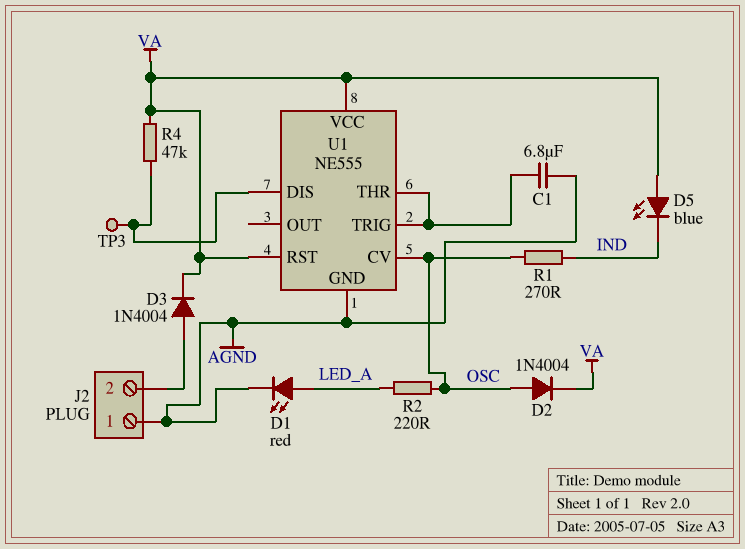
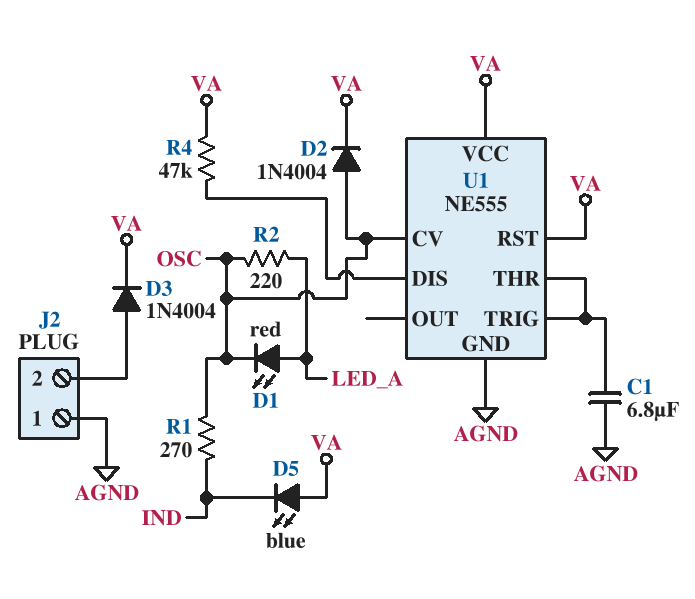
D1: LED red (A LED_A, K AGND) -> LED red (A LED_A, K OSC)
TP3: test point (U1/DIS) -> none

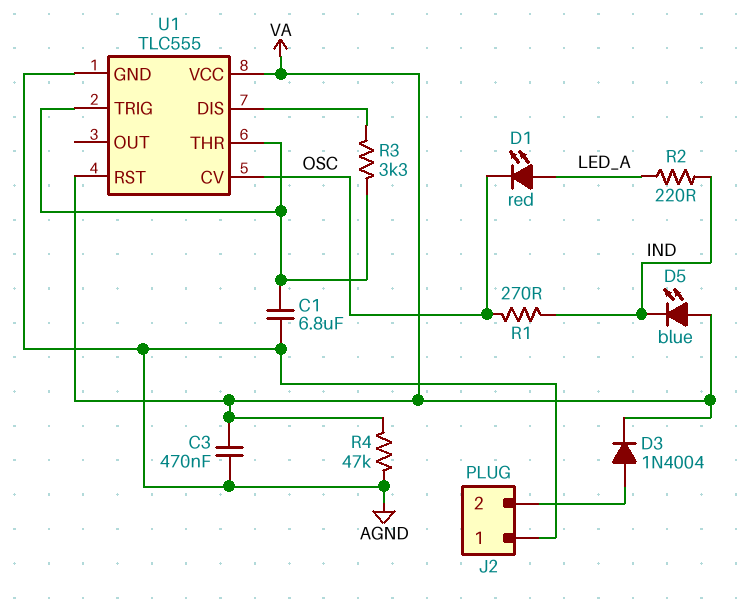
C3: none -> 470nF (AGND, VA)
D2: diode 1N4004 (A OSC, K VA) -> none
R2: 220 (LED_A, OSC) -> 220 (IND, LED_A)
R3: none -> 3.3k (U1/DIS, U1/THR)
R4: 47k (U1/DIS, VA) -> 47k (AGND, VA)
U1: NE555 -> TLC555

